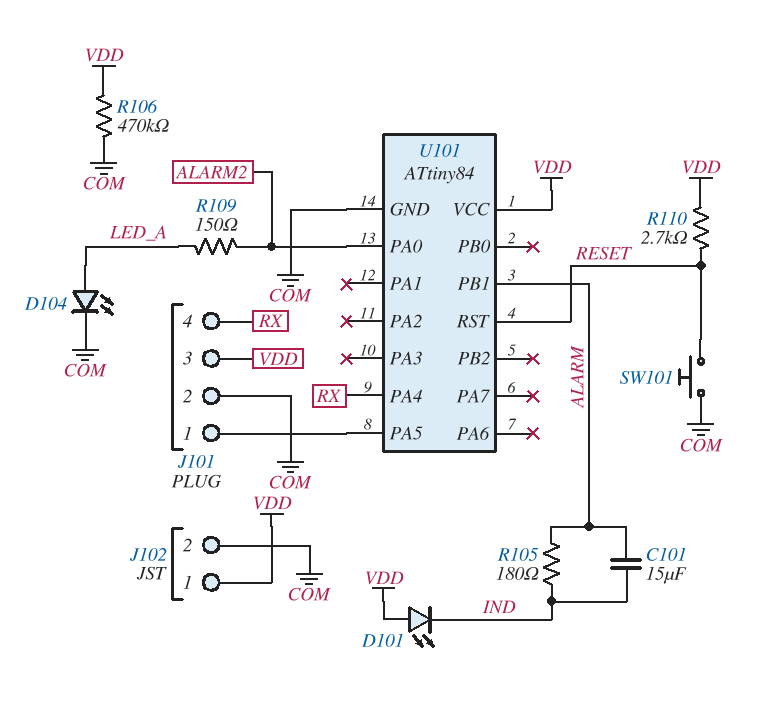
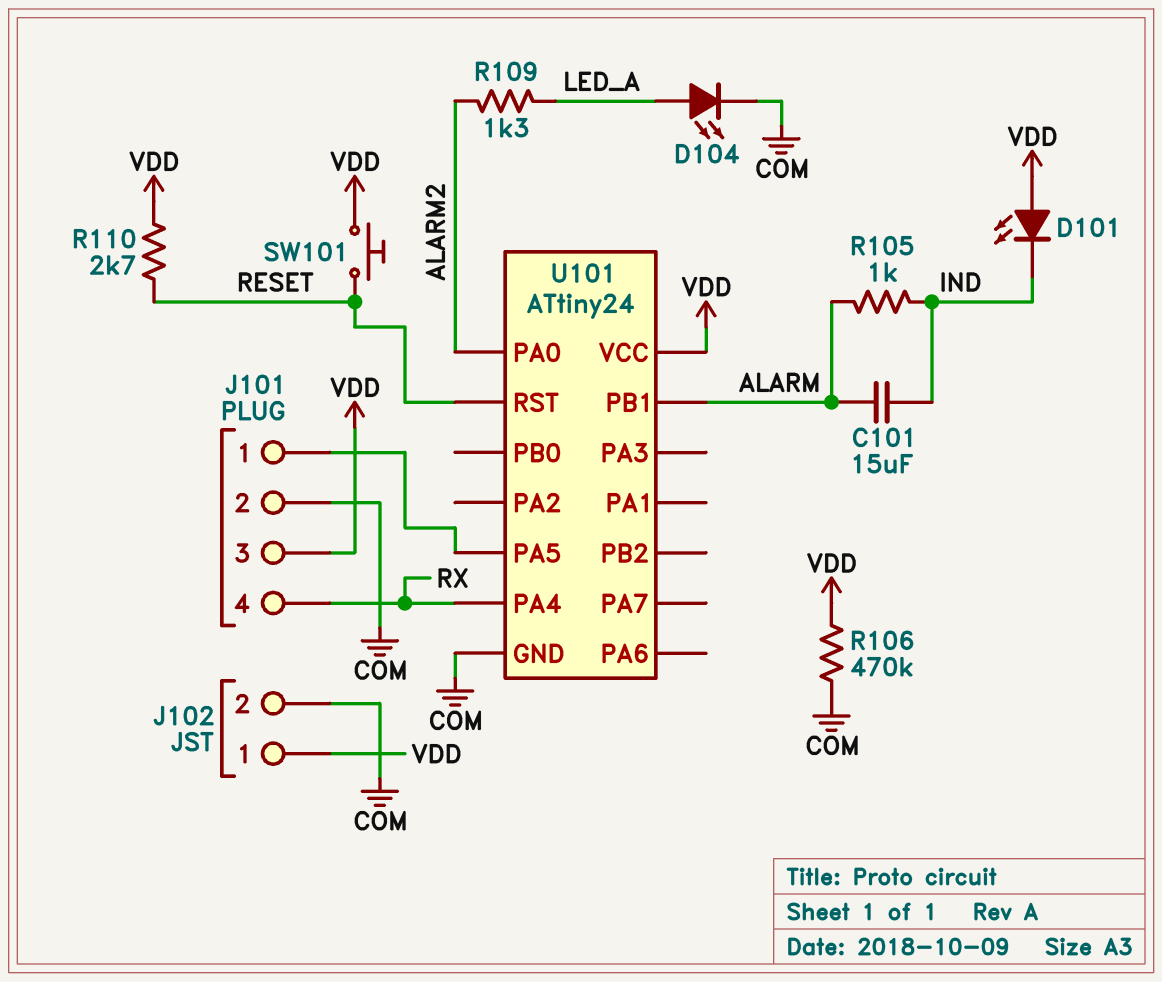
R105: 180 (ALARM, IND) -> 1k (ALARM, IND)
R109: 150 (ALARM2, LED_A) -> 1.3k (ALARM2, LED_A)
SW101: button (COM, RESET) -> button (RESET, VDD)
U101: ATtiny84 -> ATtiny24

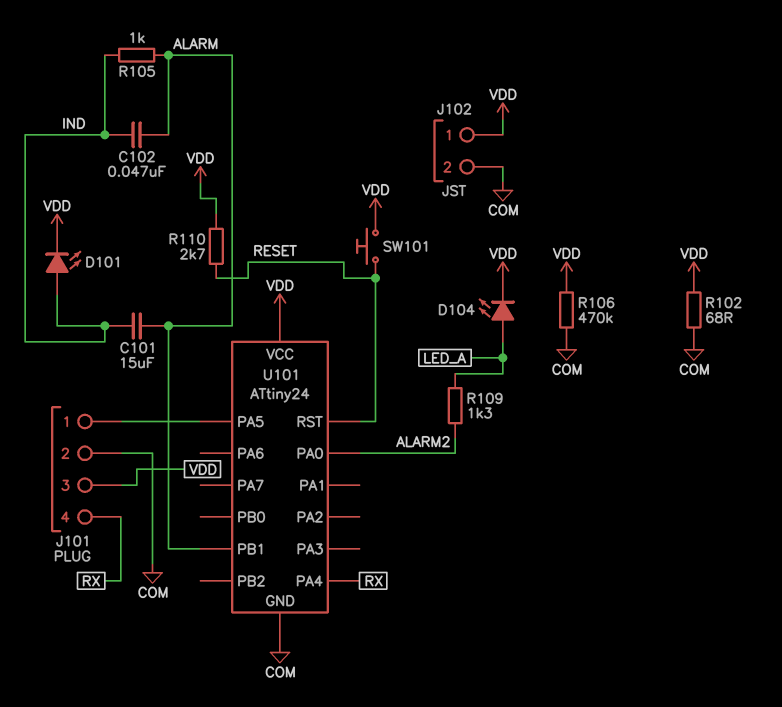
C102: none -> 47nF (ALARM, IND)
D101: LED (A VDD, K IND) -> LED (A IND, K VDD)
D104: LED (A LED_A, K COM) -> LED (A LED_A, K VDD)
R102: none -> 68 (COM, VDD)

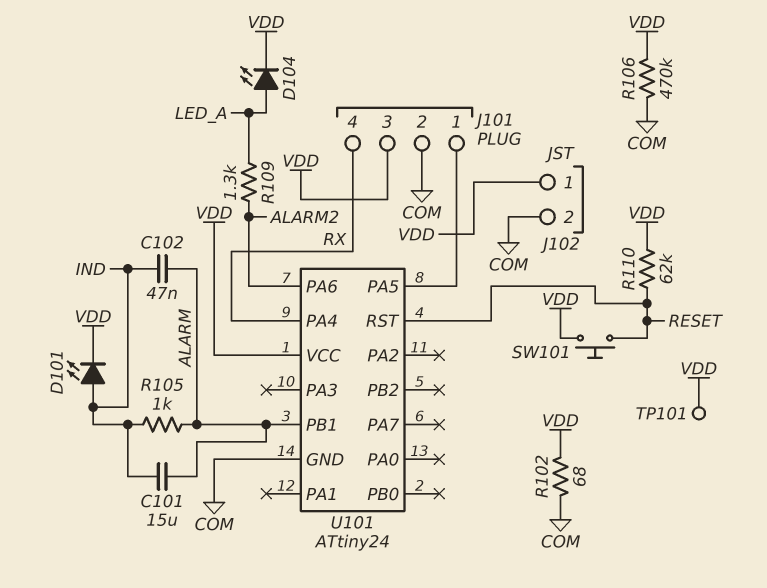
R110: 2.7k (RESET, VDD) -> 62k (RESET, VDD)
TP101: none -> test point (VDD)
U101 pin PA0: ALARM2 -> none
U101 pin PA6: none -> ALARM2

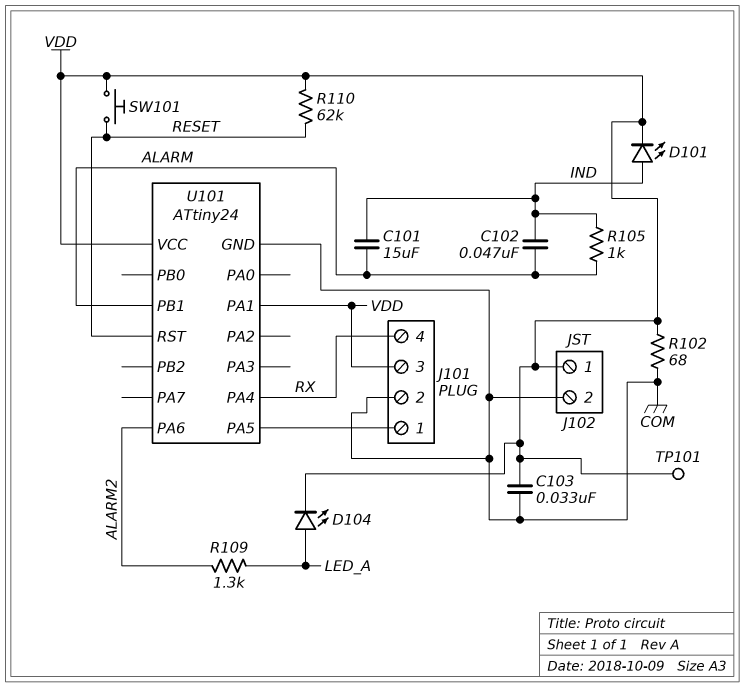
C103: none -> 33nF (COM, VDD)
R106: 470k (COM, VDD) -> none
U101 pin PA1: none -> VDD

